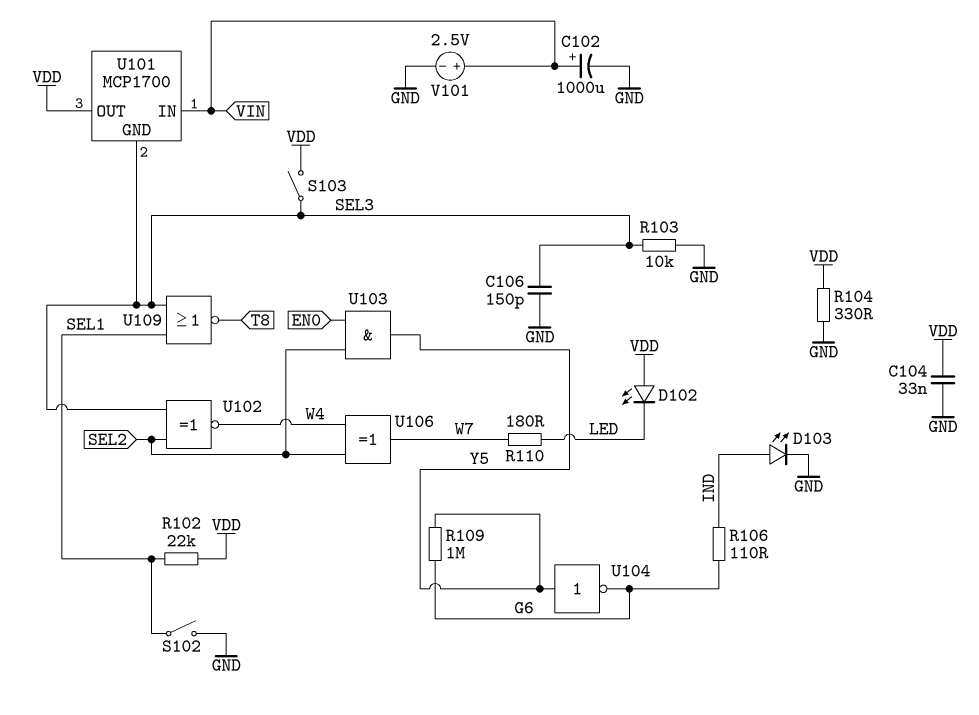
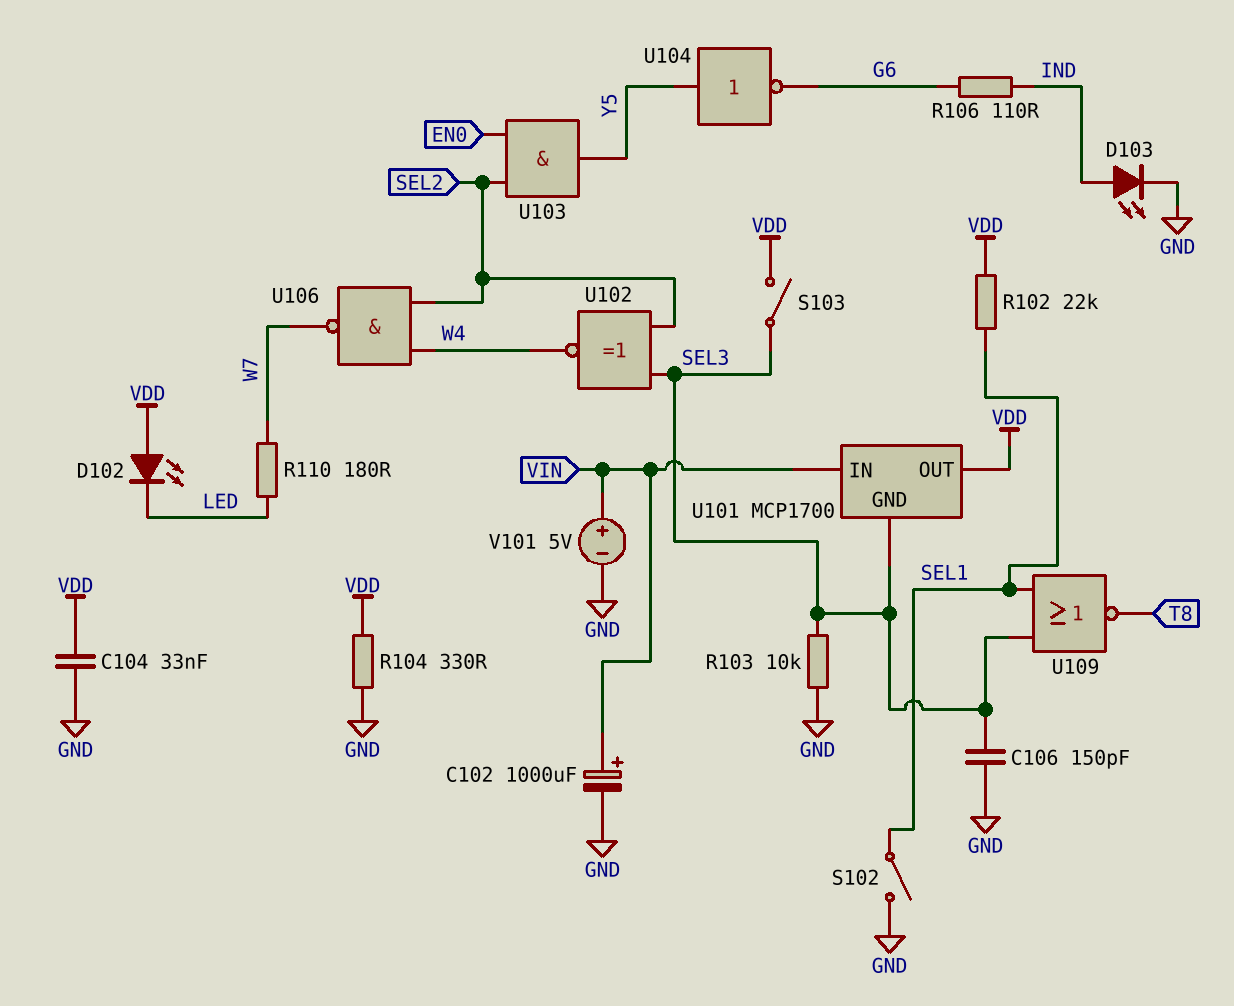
R109: 1M (G6, Y5) -> none
U106: XOR (in SEL2, in W4, out W7) -> NAND (in SEL2, in W4, out W7)
V101: 2.5V (plus VIN, minus GND) -> 5V (plus VIN, minus GND)

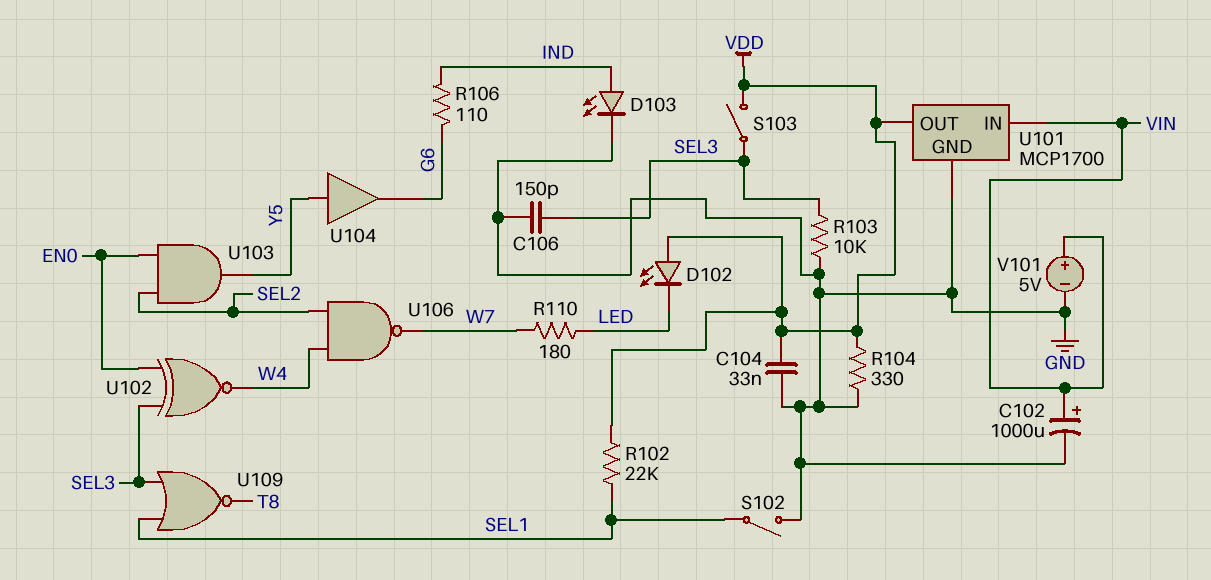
U101 pin GND: SEL3 -> GND
U102: XNOR (in SEL2, in SEL3, out W4) -> XNOR (in EN0, in SEL3, out W4)
U104: NOT (in Y5, out G6) -> buffer (in Y5, out G6)

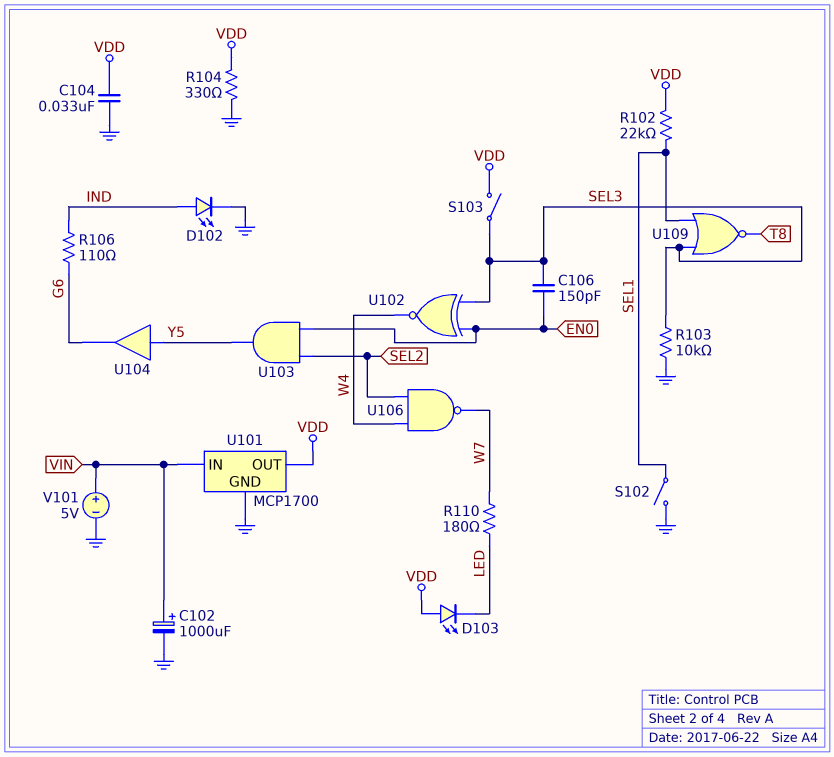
C106: 150pF (GND, SEL3) -> 150pF (EN0, SEL3)
D102: LED (A VDD, K LED) -> LED (A IND, K GND)
D103: LED (A IND, K GND) -> LED (A VDD, K LED)

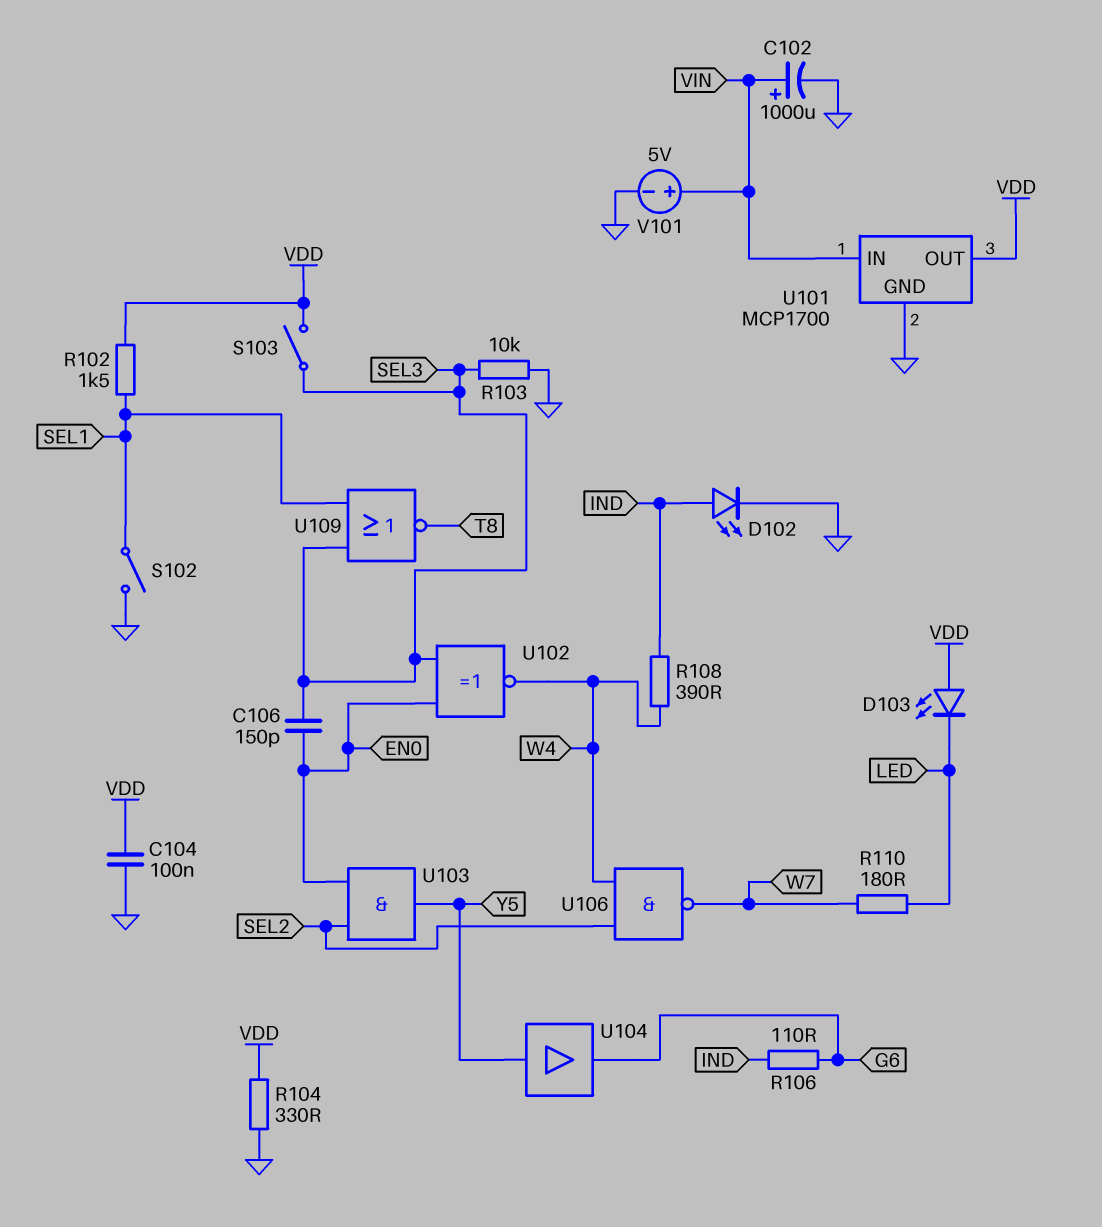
C104: 33nF (GND, VDD) -> 100nF (GND, VDD)
R102: 22k (SEL1, VDD) -> 1.5k (SEL1, VDD)
R108: none -> 390 (IND, W4)

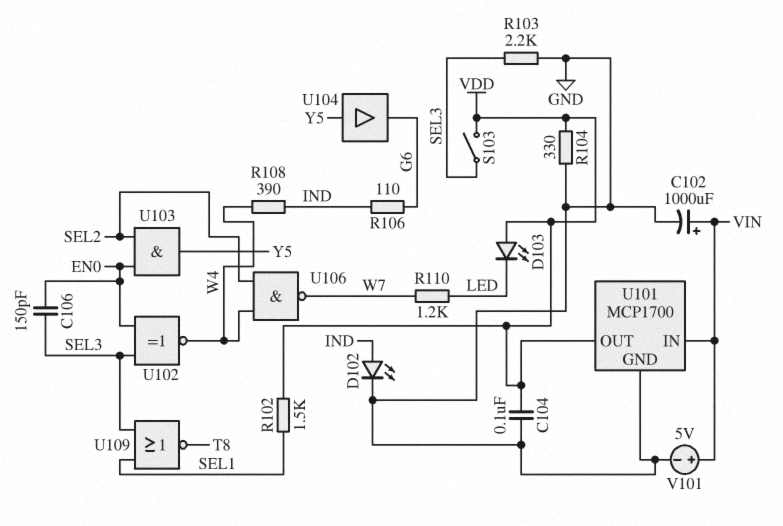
R103: 10k (GND, SEL3) -> 2.2k (GND, SEL3)
R110: 180 (LED, W7) -> 1.2k (LED, W7)
S102: switch (GND, SEL1) -> none

